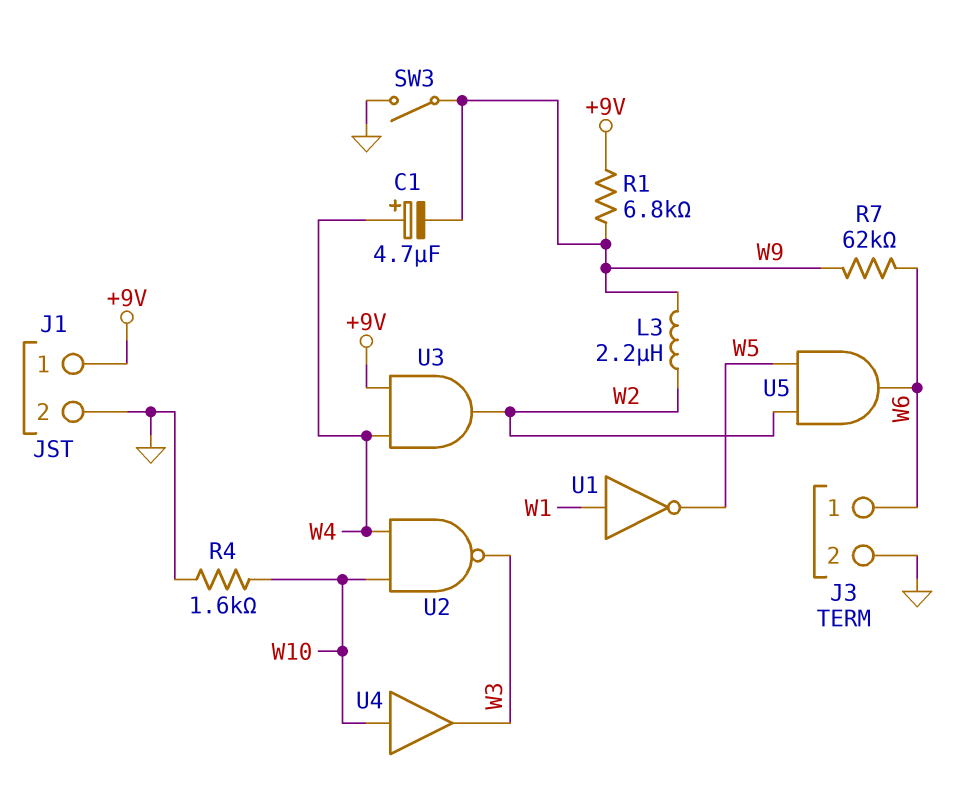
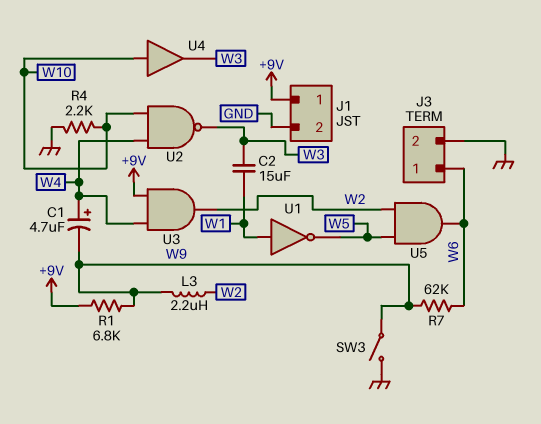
C2: none -> 15uF (W1, W3)
R4: 1.6k (GND, W10) -> 2.2k (GND, W10)

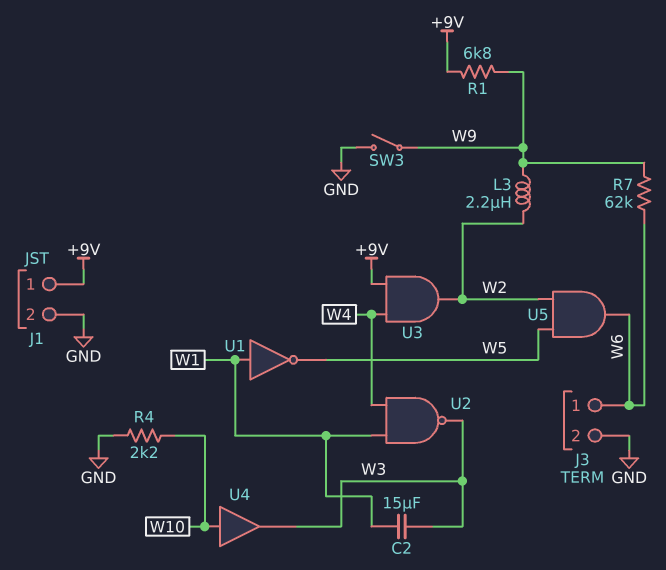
C1: 4.7uF (plus W4, minus W9) -> none
U2: NAND (in W4, in W10, out W3) -> NAND (in W1, in W4, out W3)

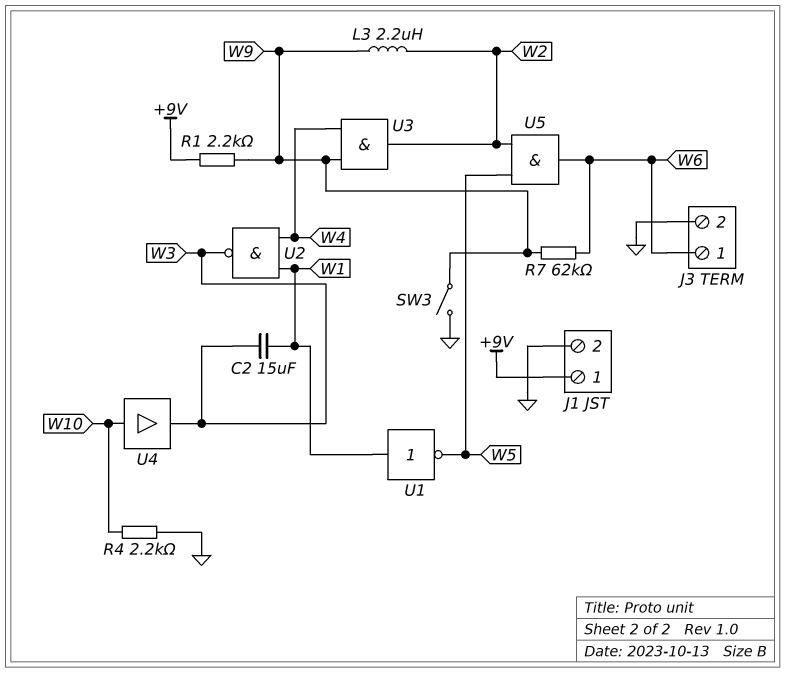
R1: 6.8k (+9V, W9) -> 2.2k (+9V, W9)
U3: AND (in +9V, in W4, out W2) -> AND (in W4, in W9, out W2)

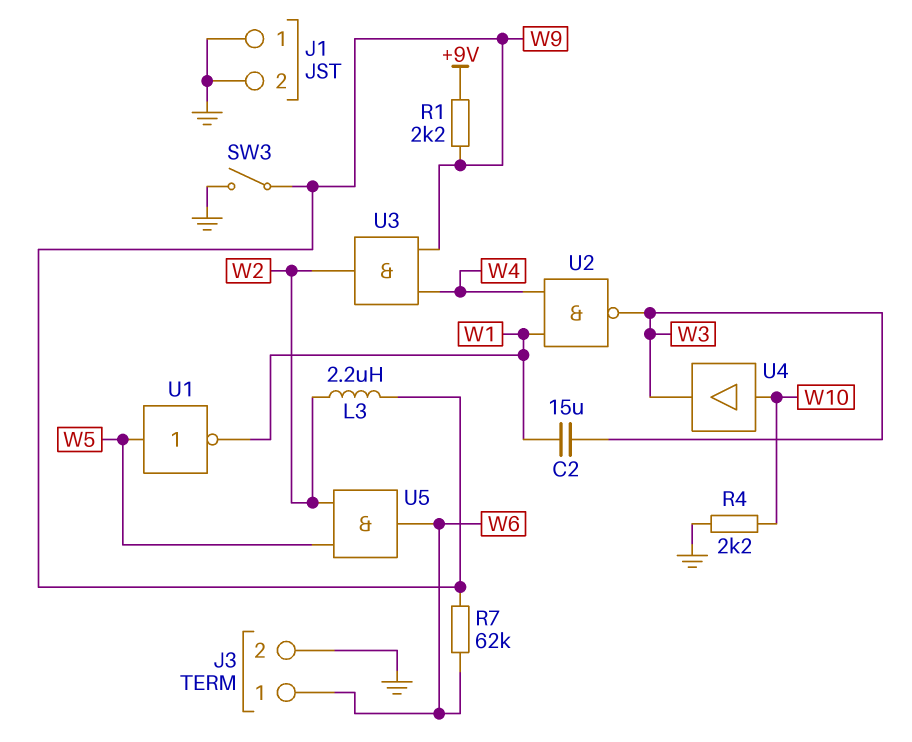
J1 pin 1: +9V -> GND
U1: NOT (in W1, out W5) -> NOT (in W5, out W1)

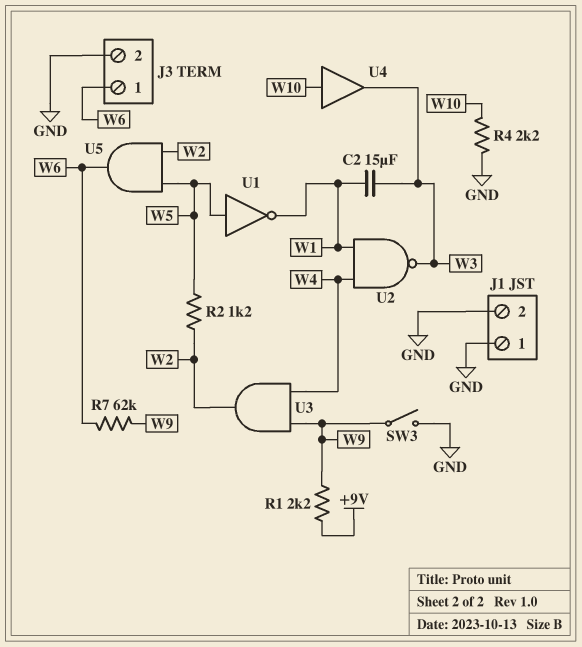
L3: 2.2uH (W2, W9) -> none
R2: none -> 1.2k (W2, W5)

